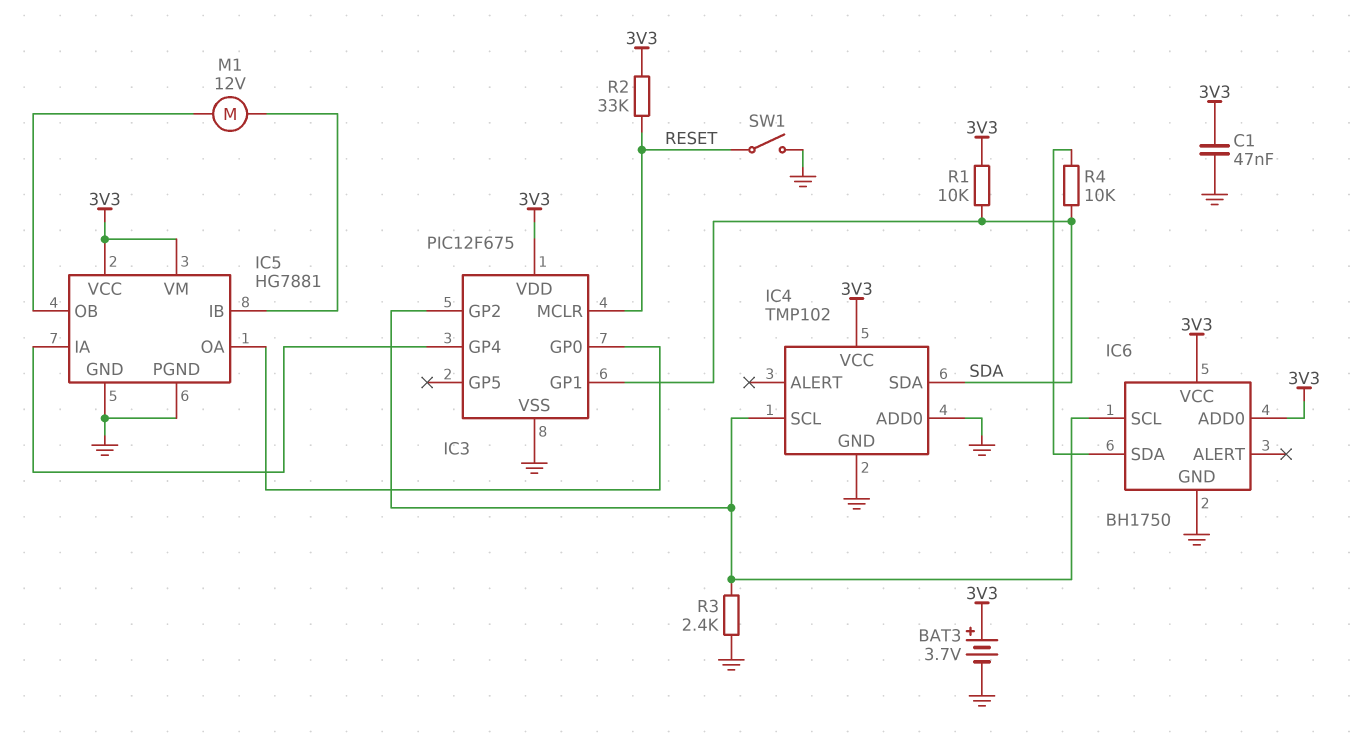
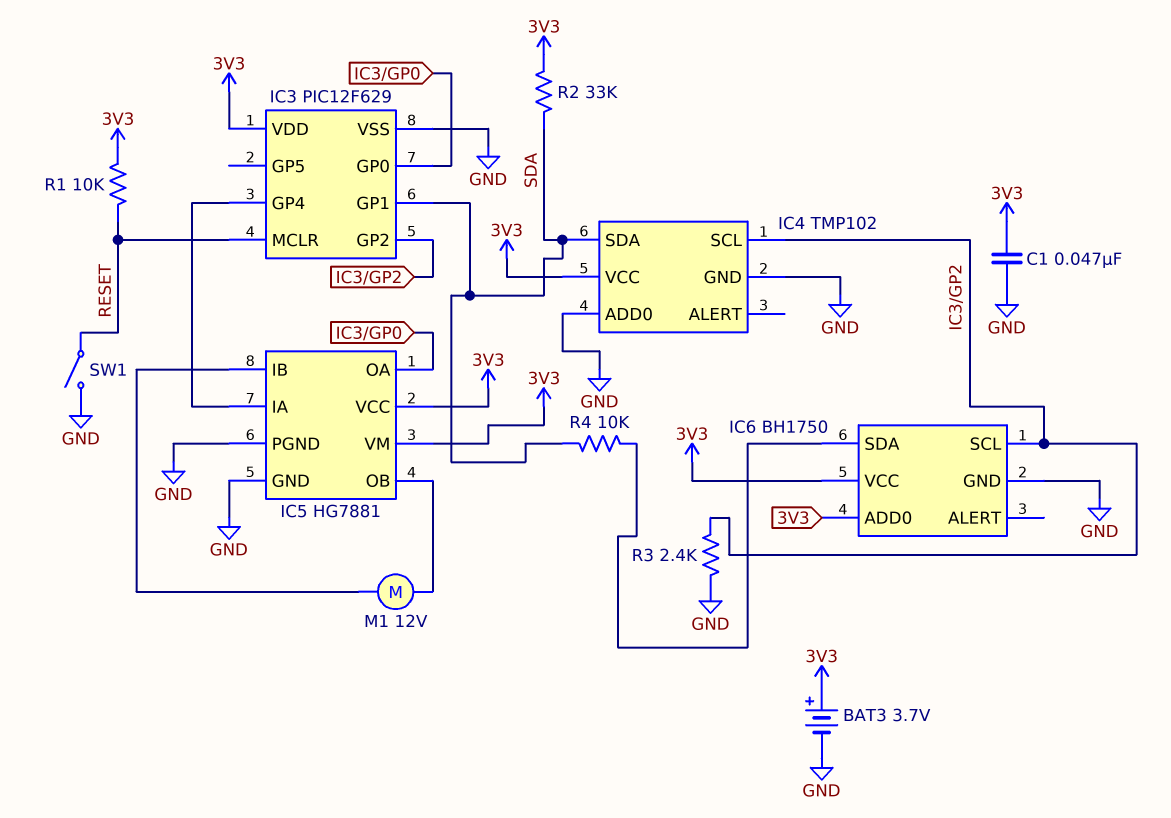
IC3: PIC12F675 -> PIC12F629
R1: 10k (3V3, SDA) -> 10k (3V3, RESET)
R2: 33k (3V3, RESET) -> 33k (3V3, SDA)

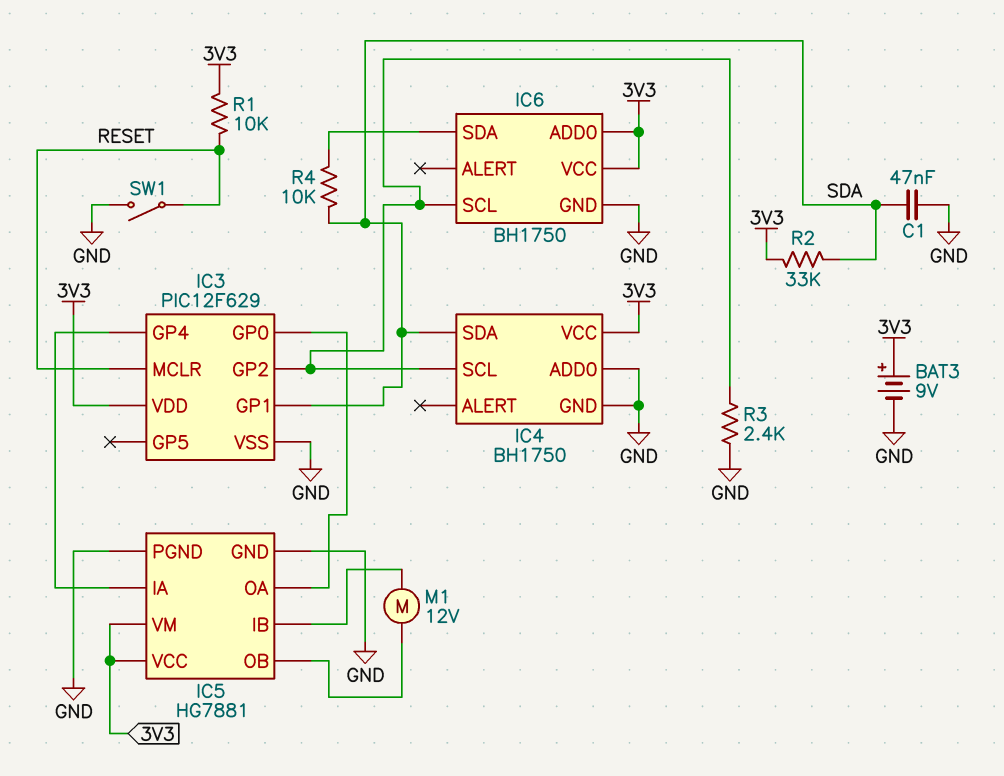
BAT3: 3.7V (plus 3V3, minus GND) -> 9V (plus 3V3, minus GND)
C1: 47nF (3V3, GND) -> 47nF (GND, SDA)
IC4: TMP102 -> BH1750

